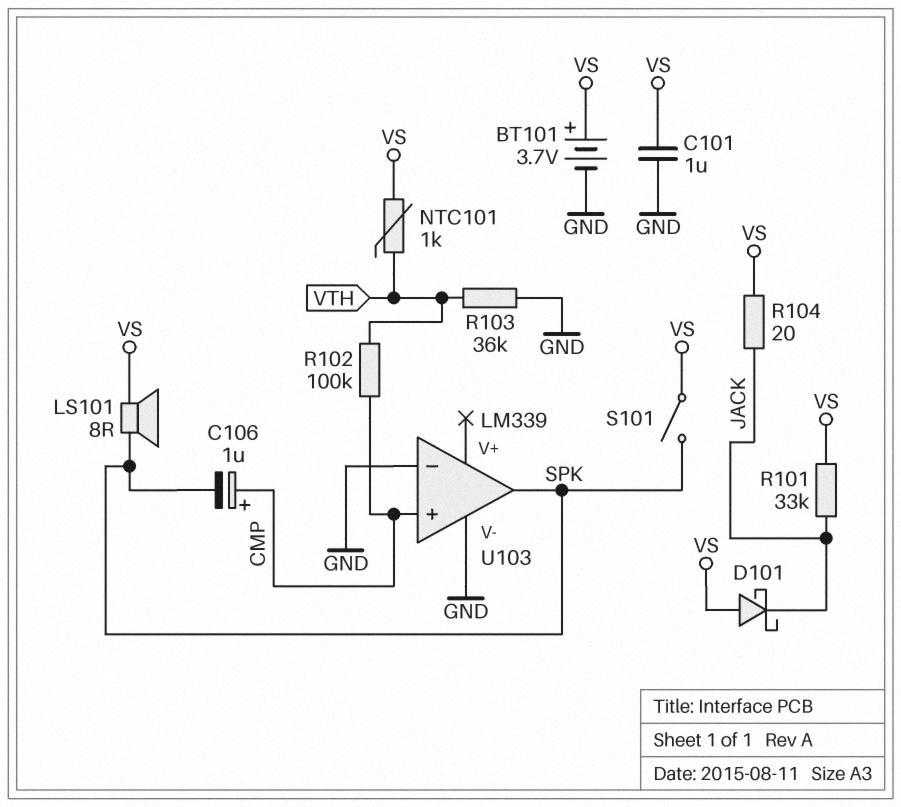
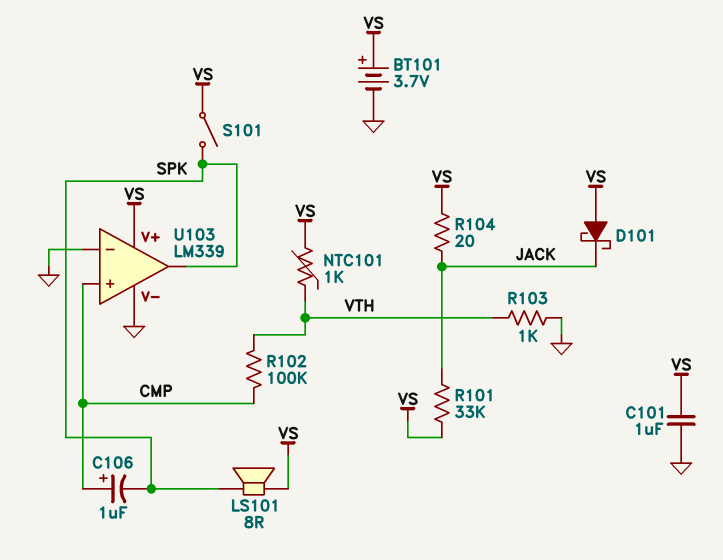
R103: 36k (GND, VTH) -> 1k (GND, VTH)
U103 pin V+: none -> VS

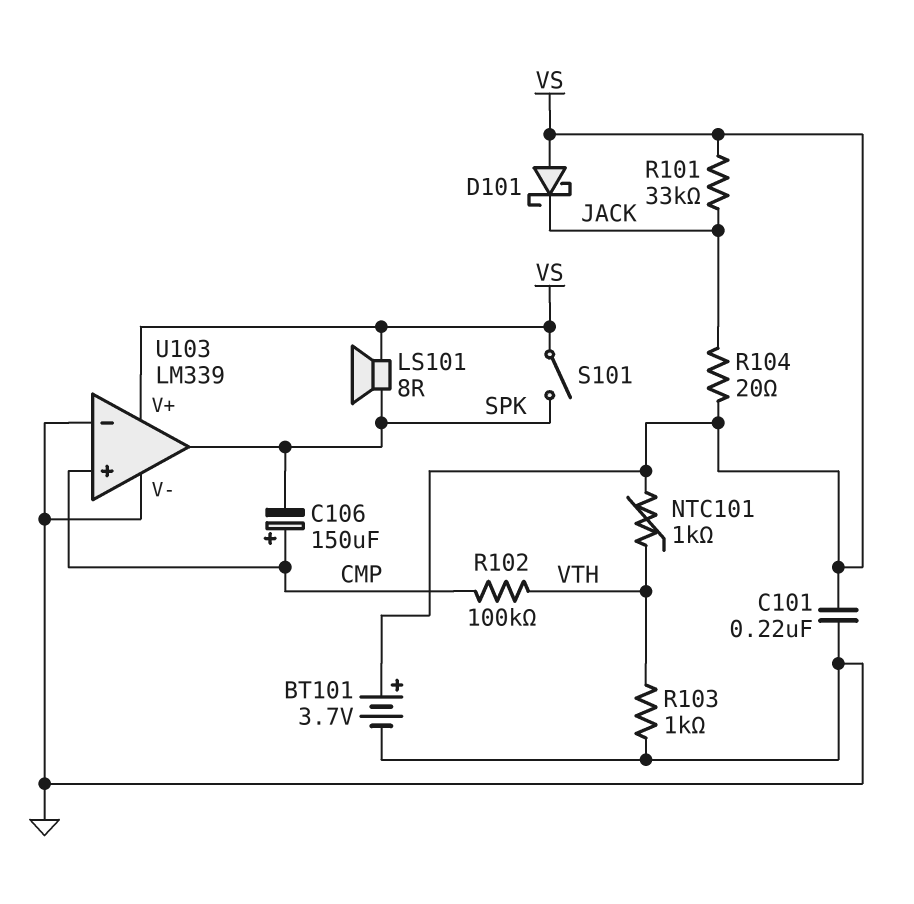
C101: 1uF (GND, VS) -> 220nF (GND, VS)
C106: 1uF (plus CMP, minus SPK) -> 150uF (plus CMP, minus SPK)

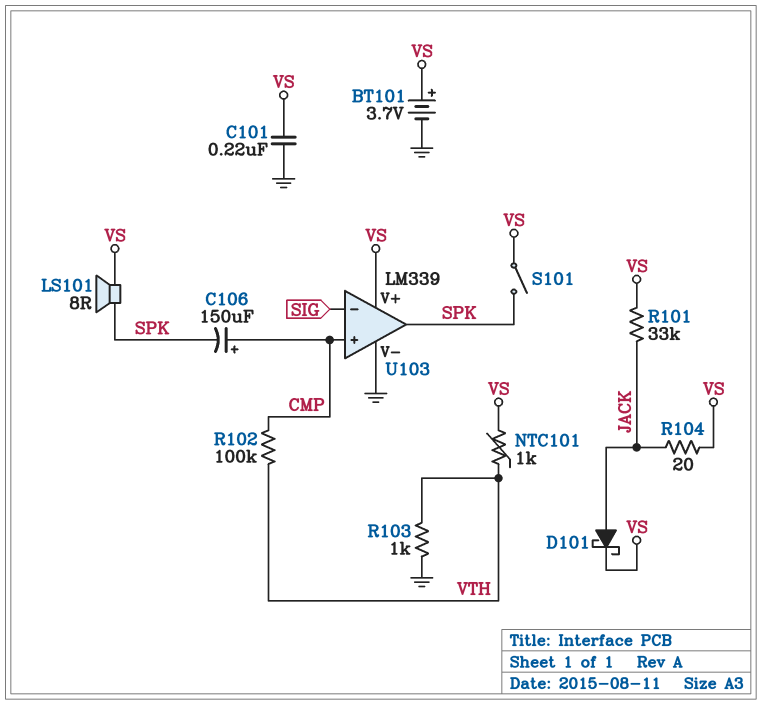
D101: schottky (A VS, K JACK) -> schottky (A JACK, K VS)
U103 pin in-: GND -> SIG

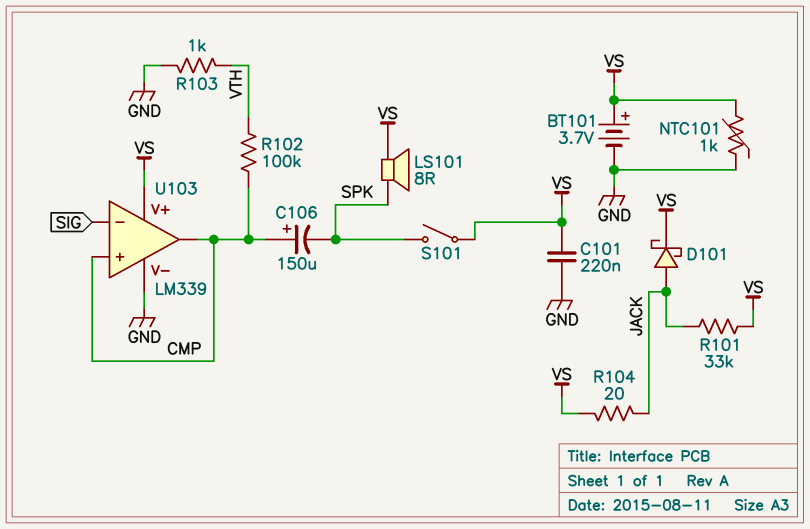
NTC101: 1k (VS, VTH) -> 1k (GND, VS)
U103 pin out: SPK -> CMP

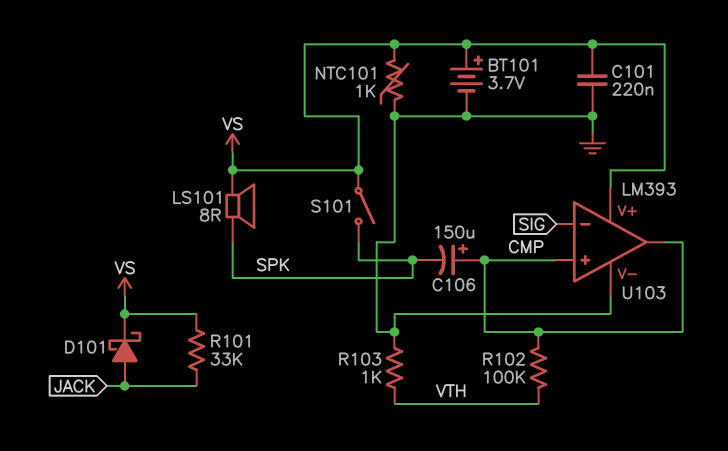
R104: 20 (JACK, VS) -> none
U103: LM339 -> LM393

